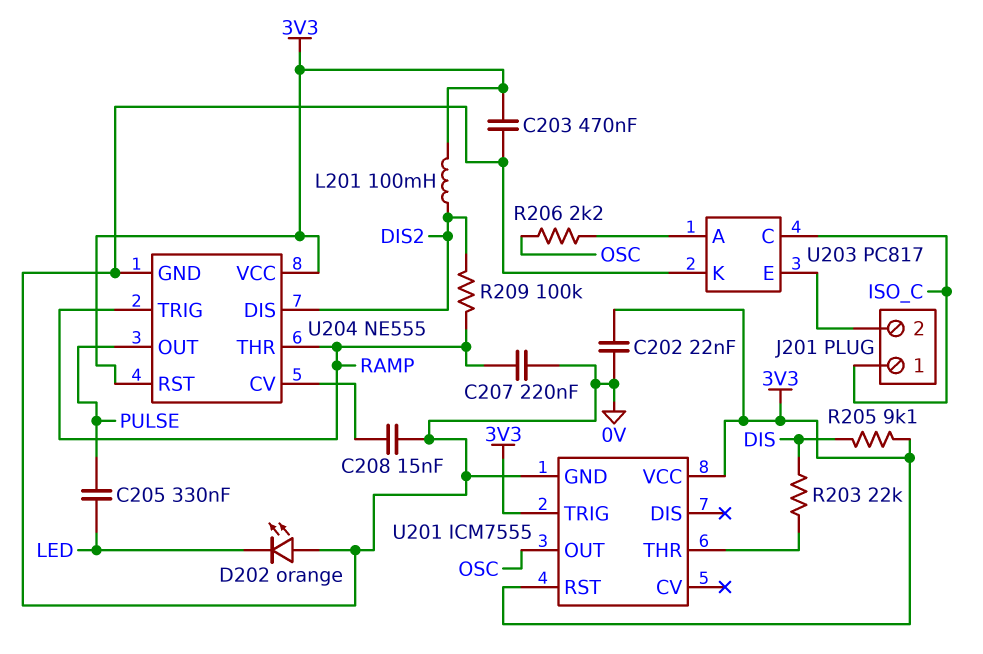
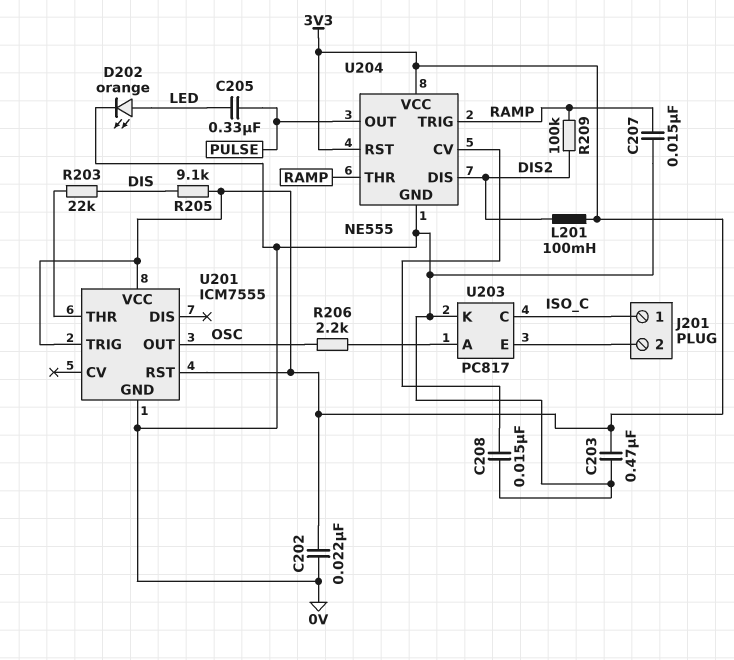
C207: 220nF (0V, RAMP) -> 15nF (0V, RAMP)
D202: LED orange (A 0V, K LED) -> LED orange (A LED, K 0V)

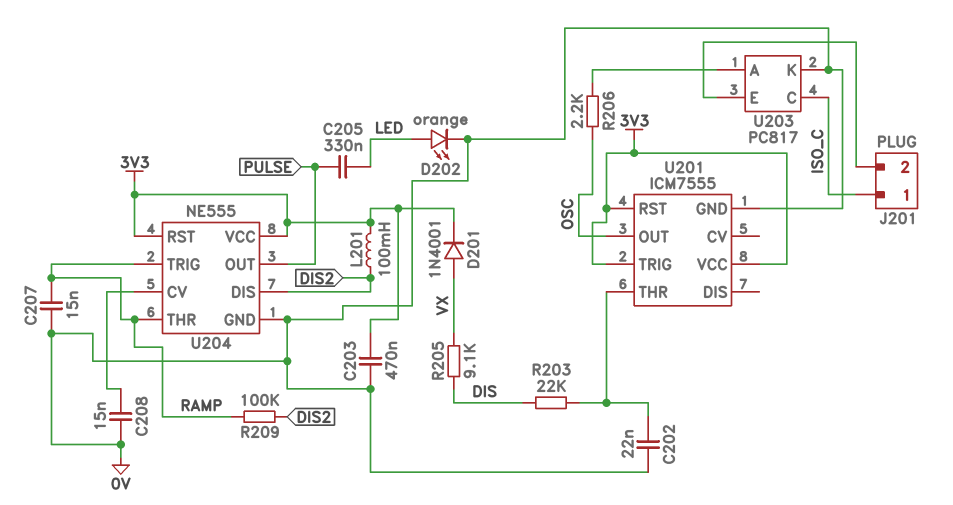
C202: 22nF (0V, 3V3) -> 22nF (0V, U201/THR)
D201: none -> diode 1N4001 (A VX, K 3V3)
R205: 9.1k (3V3, DIS) -> 9.1k (DIS, VX)

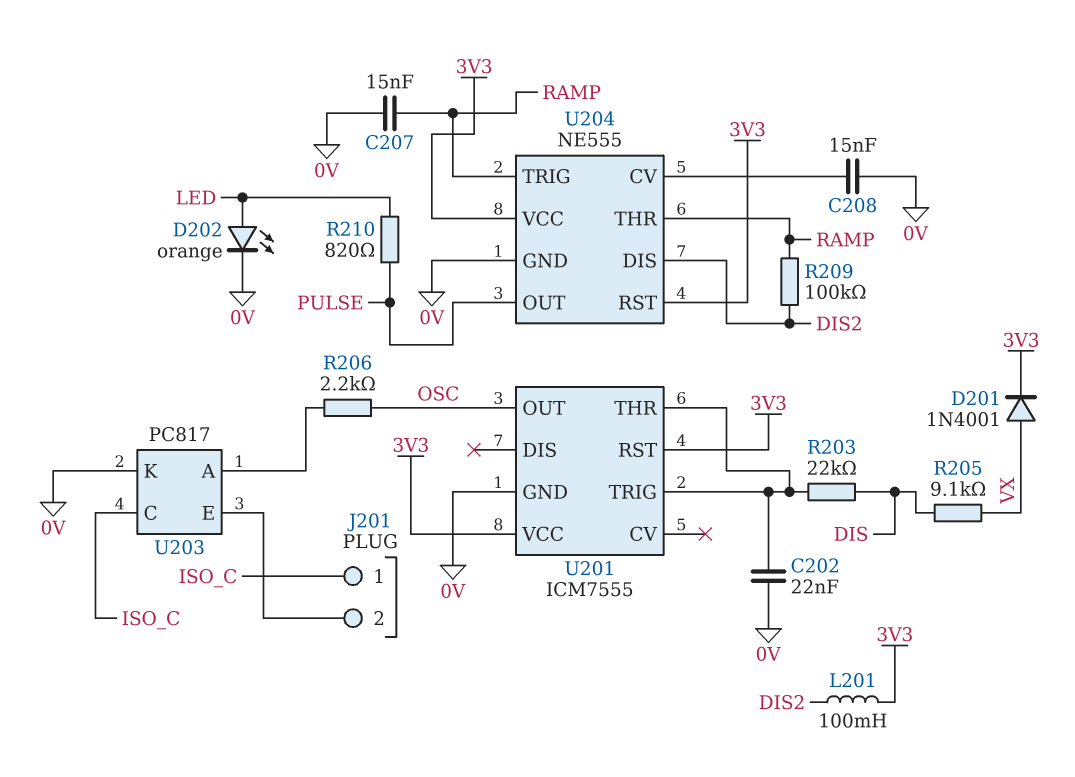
C203: 470nF (0V, 3V3) -> none
C205: 330nF (LED, PULSE) -> none
R210: none -> 820 (LED, PULSE)
U201 pin TRIG: 3V3 -> U201/THR

